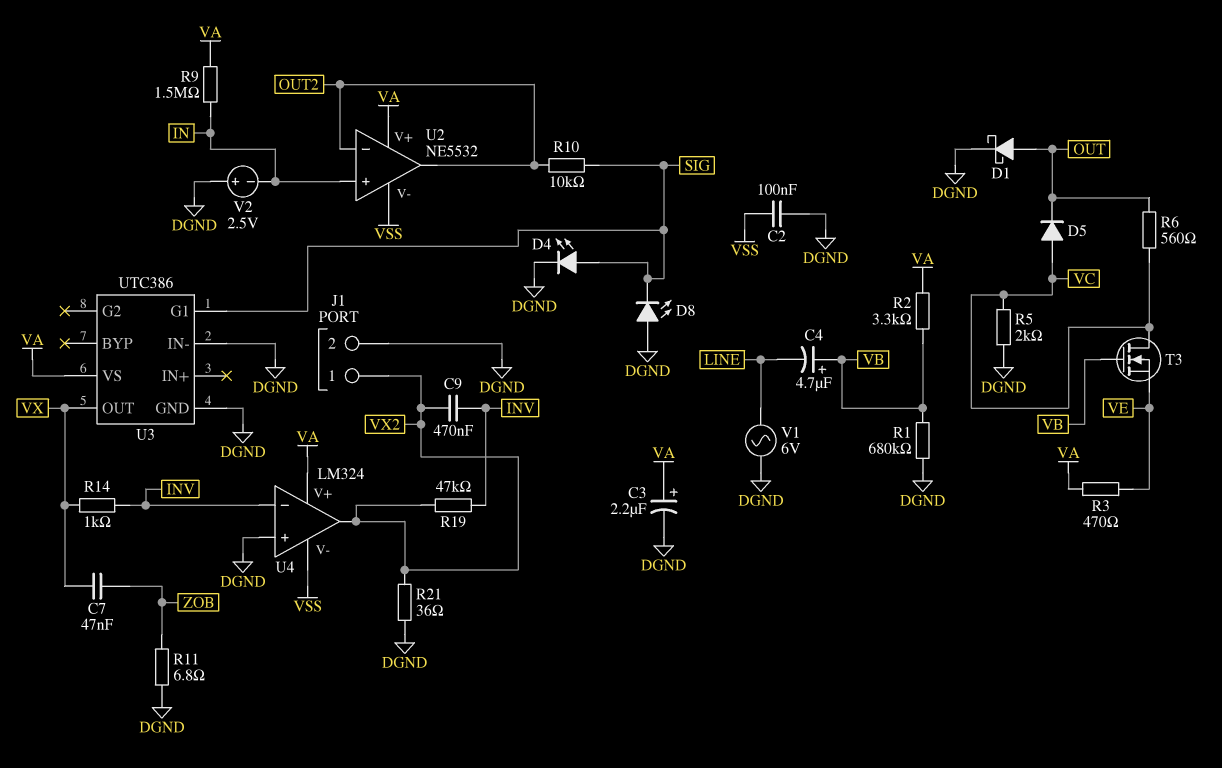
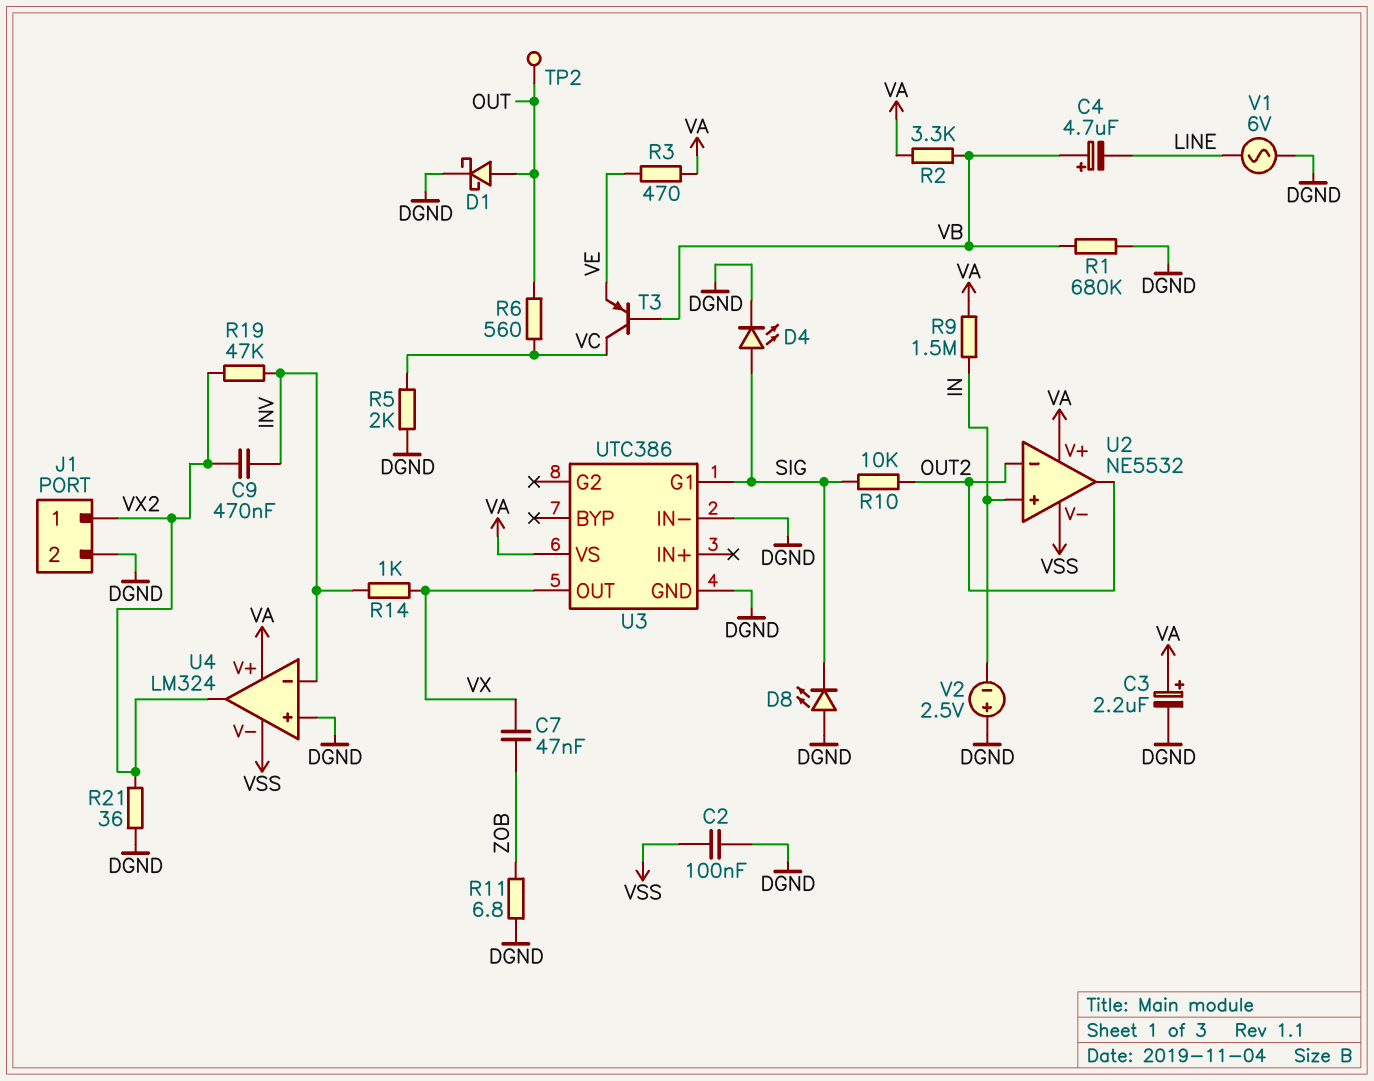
D5: diode (A VC, K OUT) -> none
T3: NMOS (G VB, D VC, S VE) -> PNP (B VB, C VC, E VE)
TP2: none -> test point (OUT)

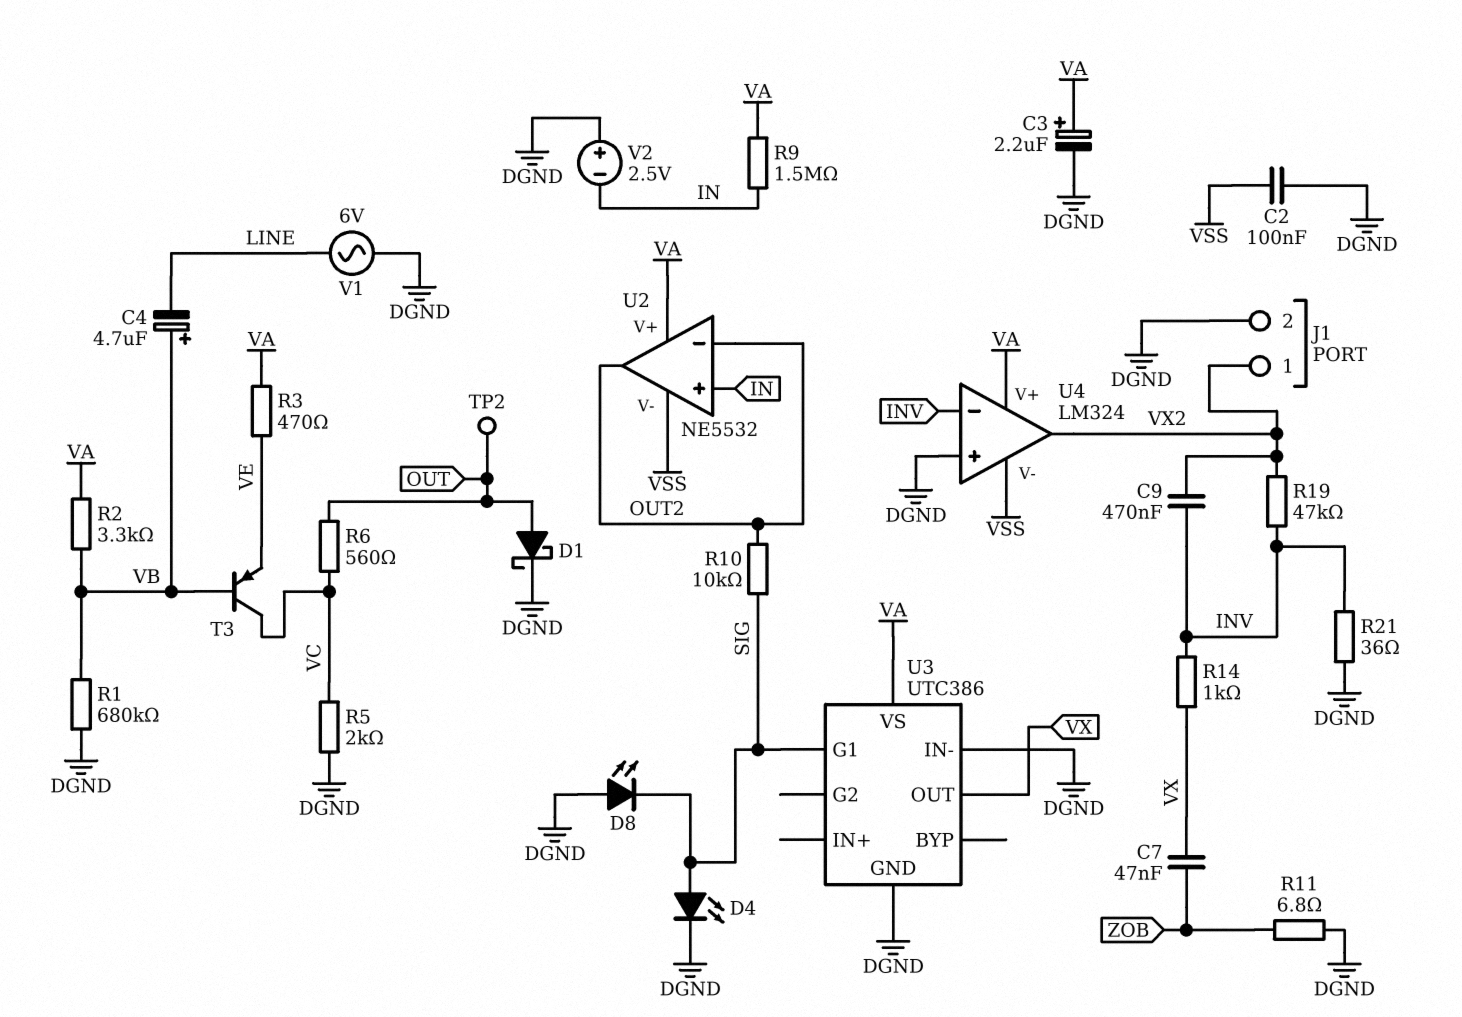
R21: 36 (DGND, VX2) -> 36 (DGND, INV)

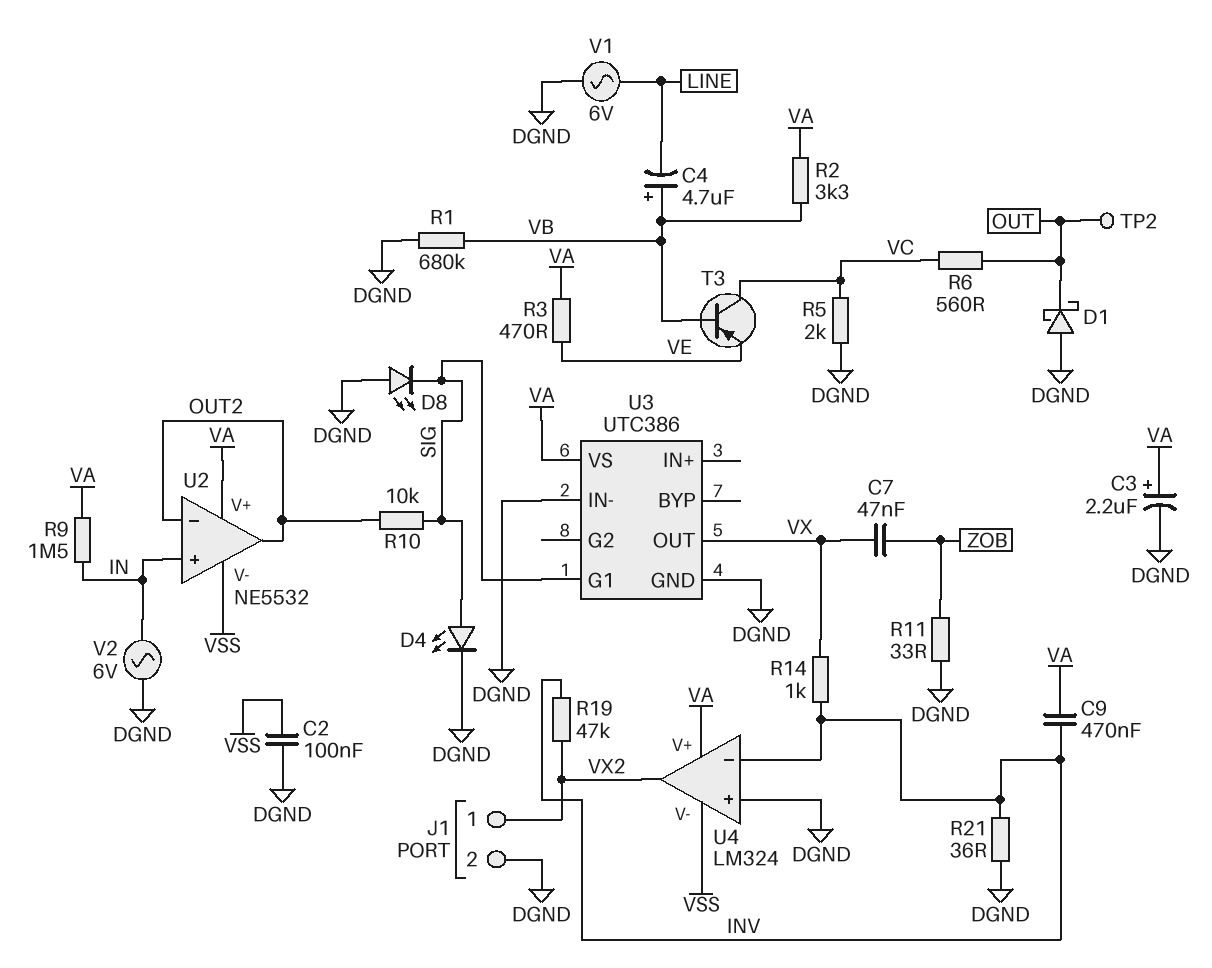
C9: 470nF (INV, VX2) -> 470nF (INV, VA)
D1: schottky (A OUT, K DGND) -> schottky (A DGND, K OUT)
R11: 6.8 (DGND, ZOB) -> 33 (DGND, ZOB)
V2: 2.5V (plus DGND, minus IN) -> AC 6V (DGND, IN)

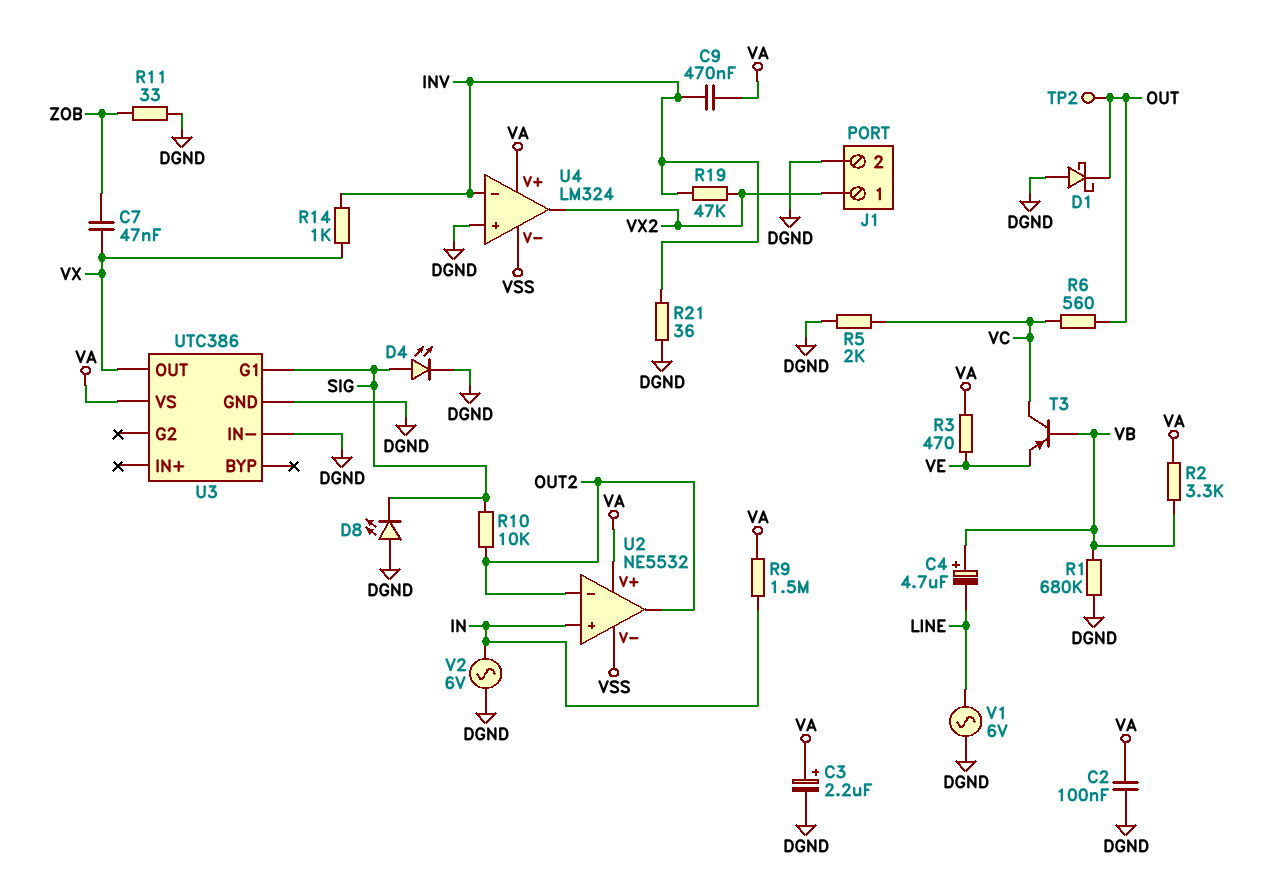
C2: 100nF (DGND, VSS) -> 100nF (DGND, VA)

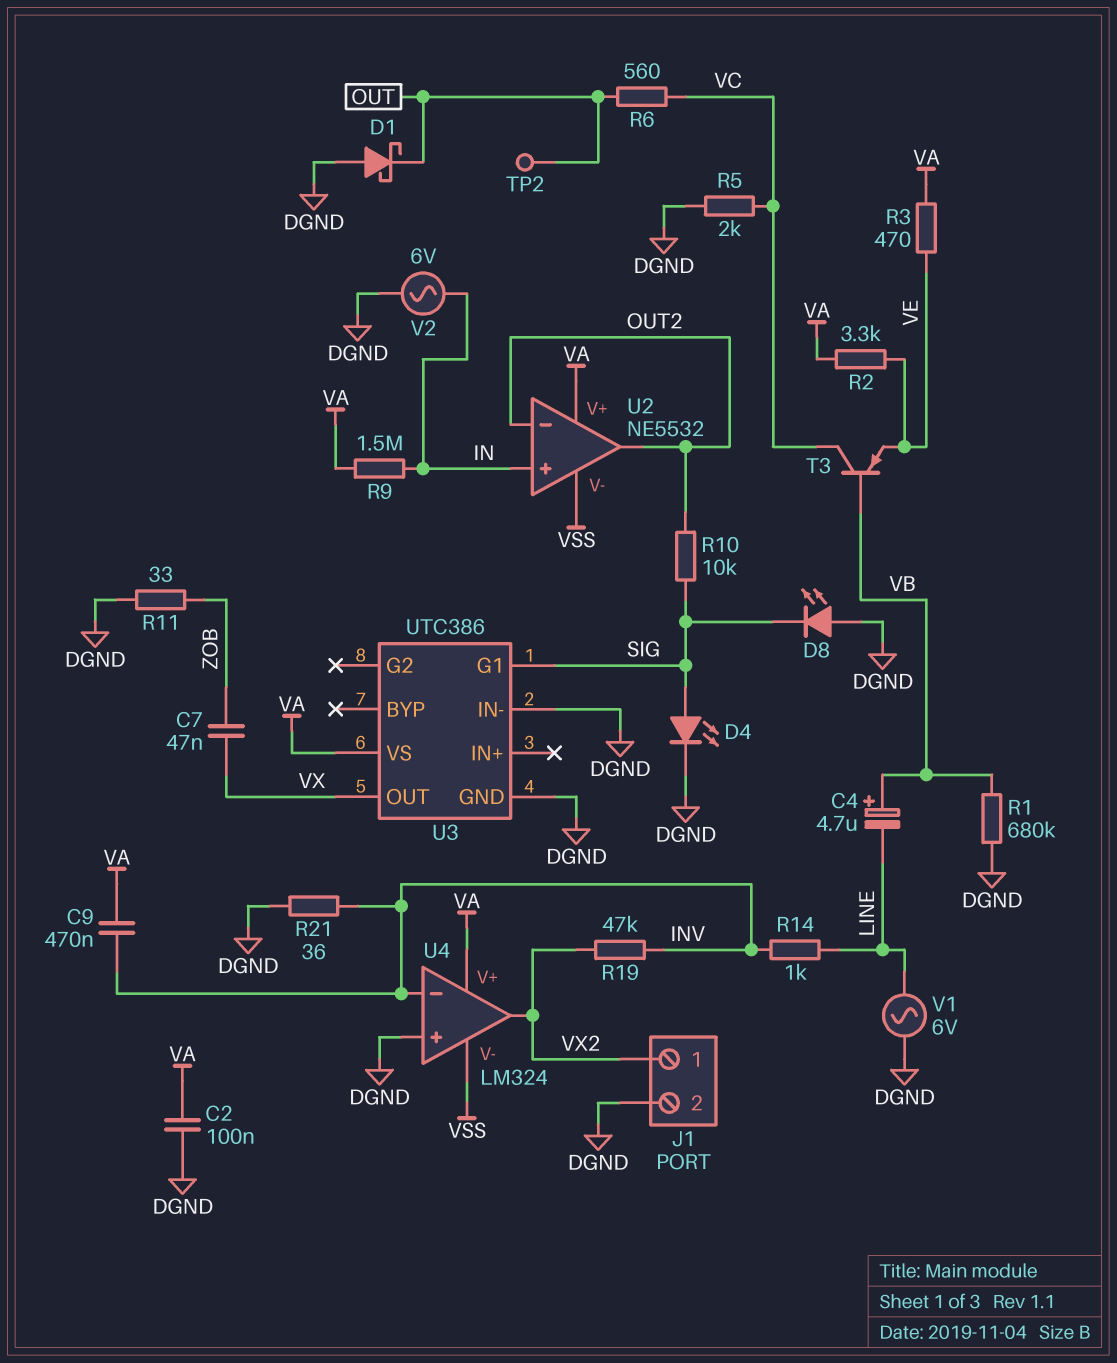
C3: 2.2uF (plus VA, minus DGND) -> none
R2: 3.3k (VA, VB) -> 3.3k (VA, VE)
R14: 1k (INV, VX) -> 1k (INV, LINE)

